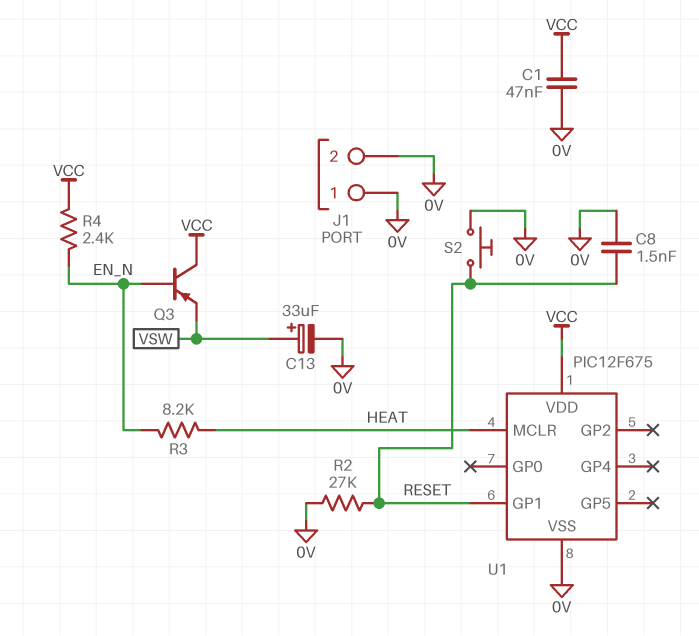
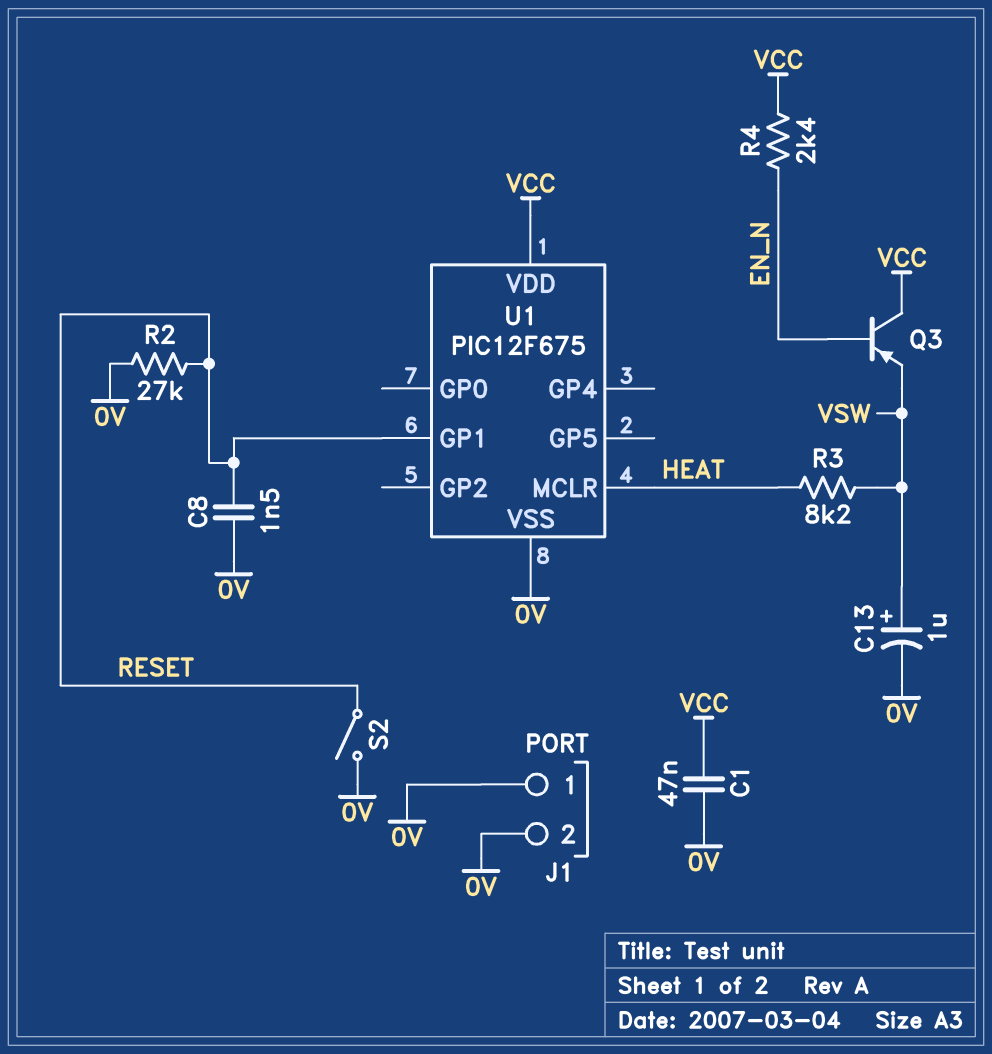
C13: 33uF (plus VSW, minus 0V) -> 1uF (plus VSW, minus 0V)
R3: 8.2k (EN_N, HEAT) -> 8.2k (HEAT, VSW)
S2: button (0V, RESET) -> switch (0V, RESET)

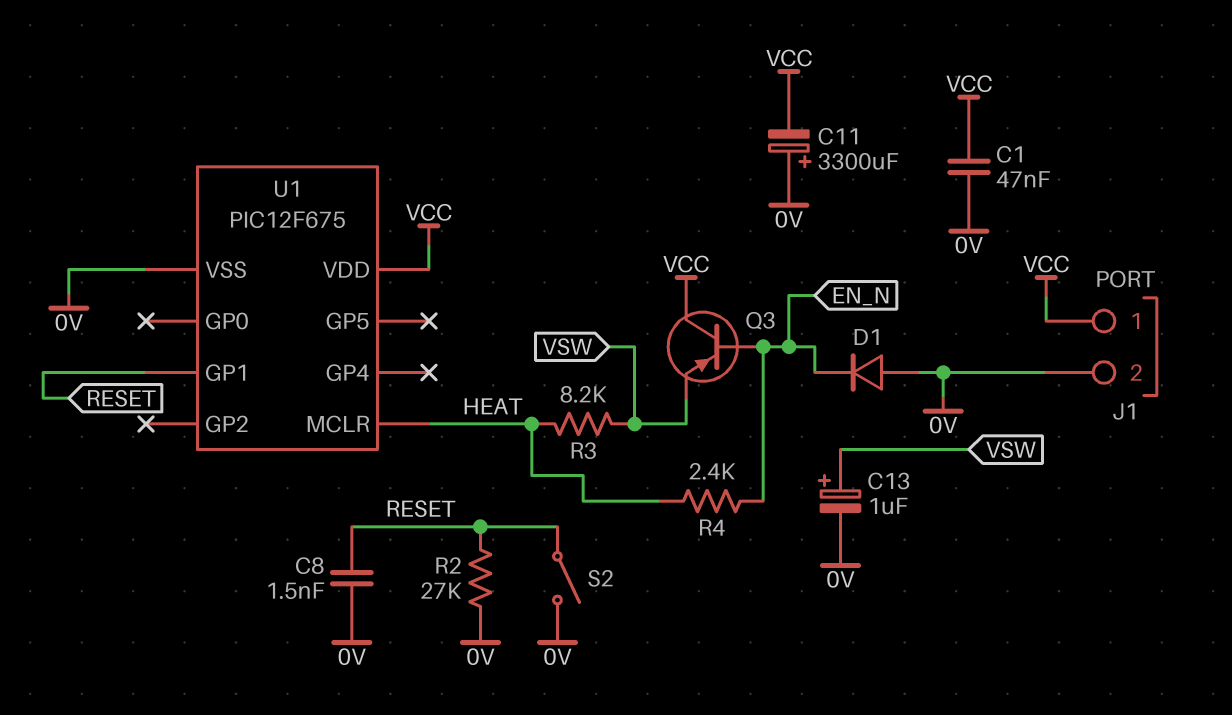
C11: none -> 3300uF (plus 0V, minus VCC)
D1: none -> diode (A 0V, K EN_N)
J1 pin 1: 0V -> VCC
R4: 2.4k (EN_N, VCC) -> 2.4k (EN_N, HEAT)

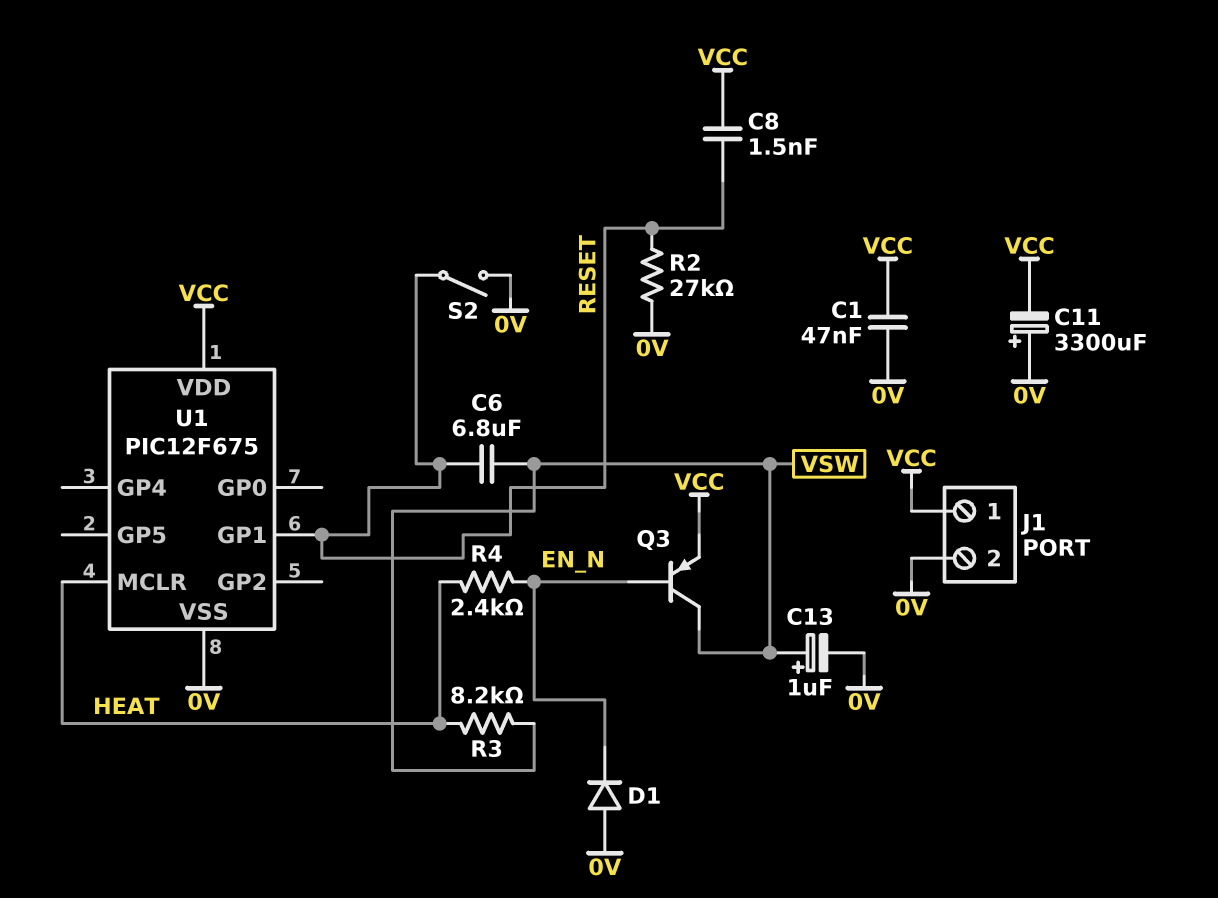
C6: none -> 6.8uF (RESET, VSW)
C8: 1.5nF (0V, RESET) -> 1.5nF (RESET, VCC)
Q3: PNP (B EN_N, C VCC, E VSW) -> PNP (B EN_N, C VSW, E VCC)

